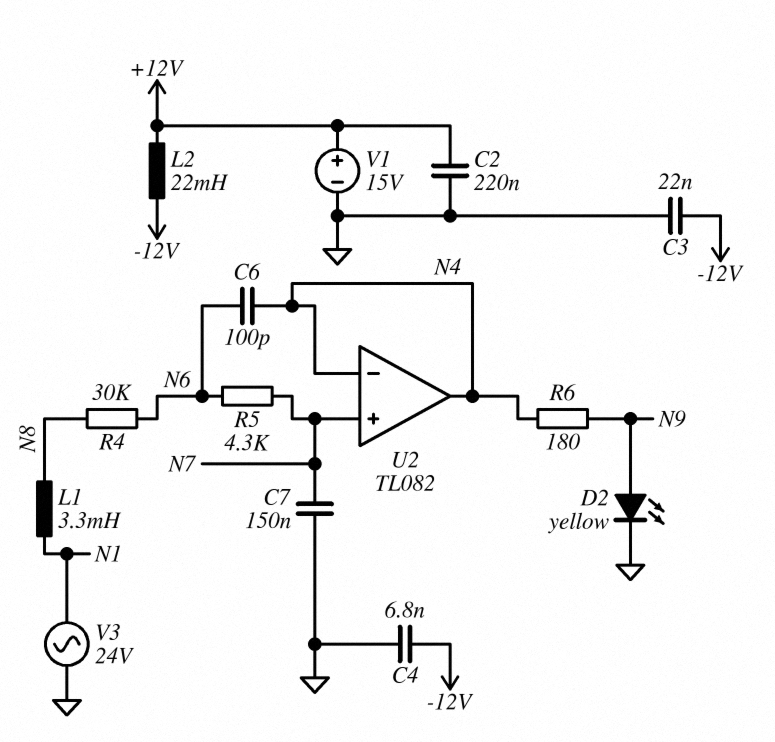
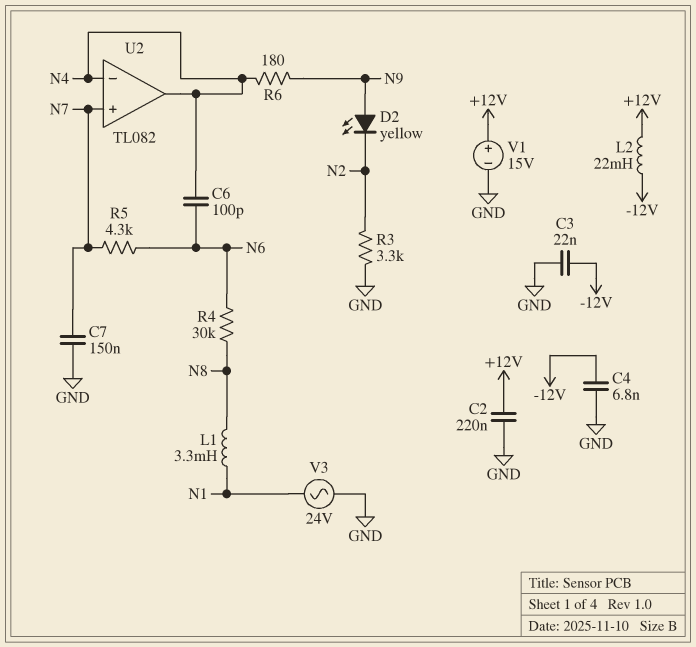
D2: LED yellow (A N9, K GND) -> LED yellow (A N9, K N2)
R3: none -> 3.3k (GND, N2)

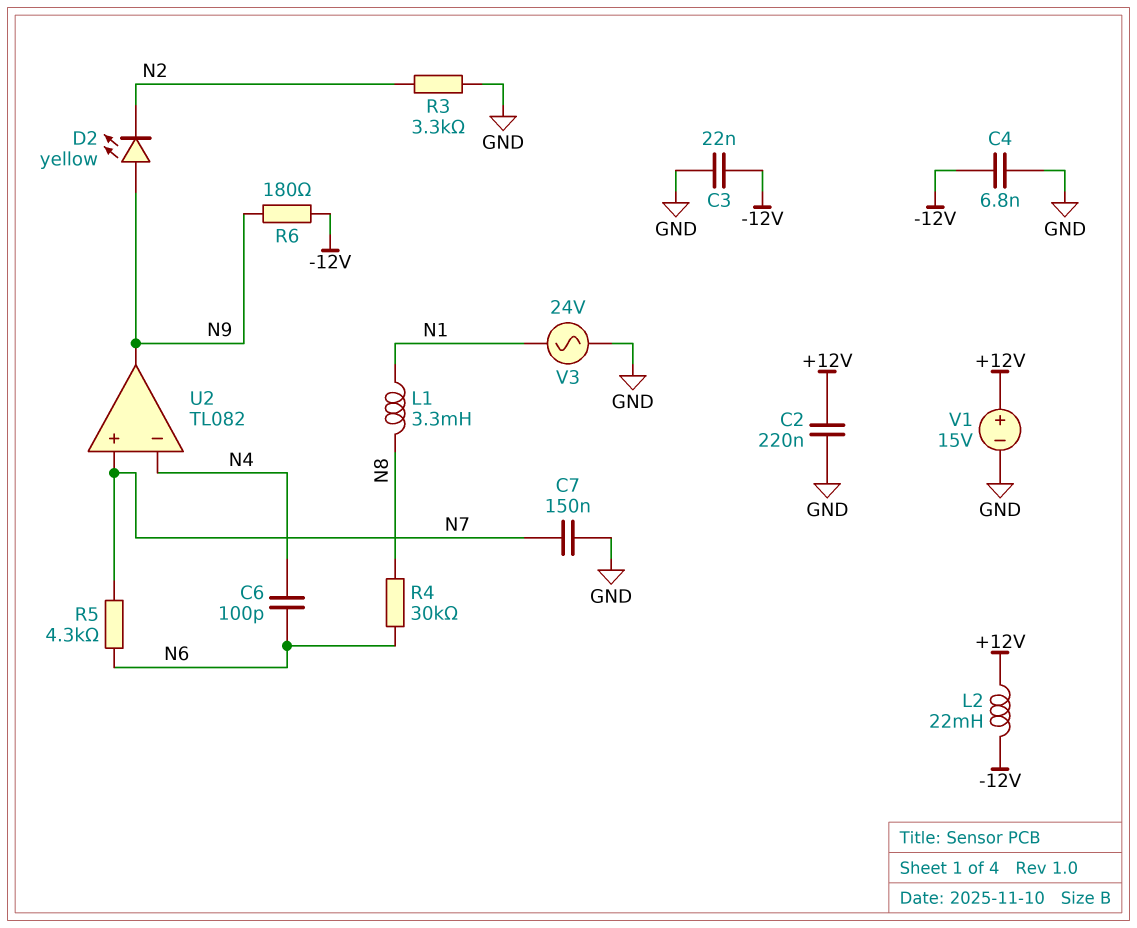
R6: 180 (N4, N9) -> 180 (-12V, N9)
U2 pin out: N4 -> N9

